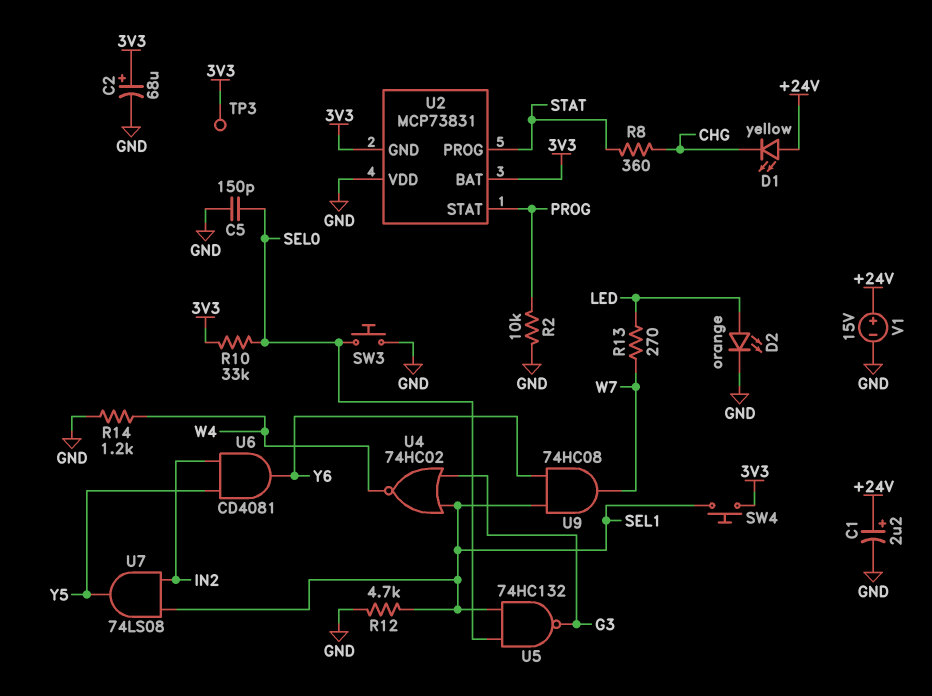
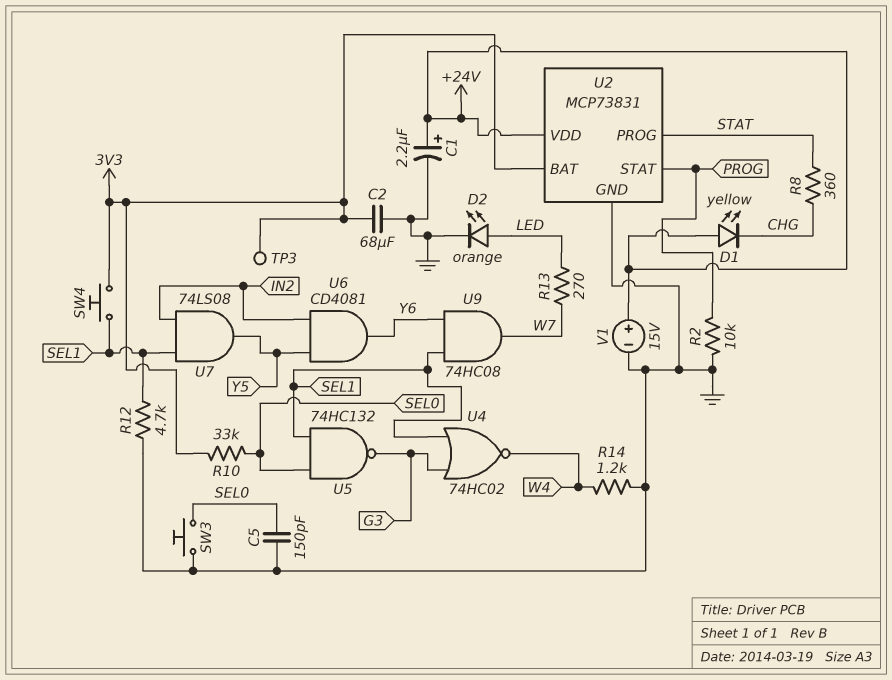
C2: 68uF (plus 3V3, minus GND) -> 68uF (3V3, GND)
U2 pin GND: 3V3 -> GND
U2 pin VDD: GND -> +24V

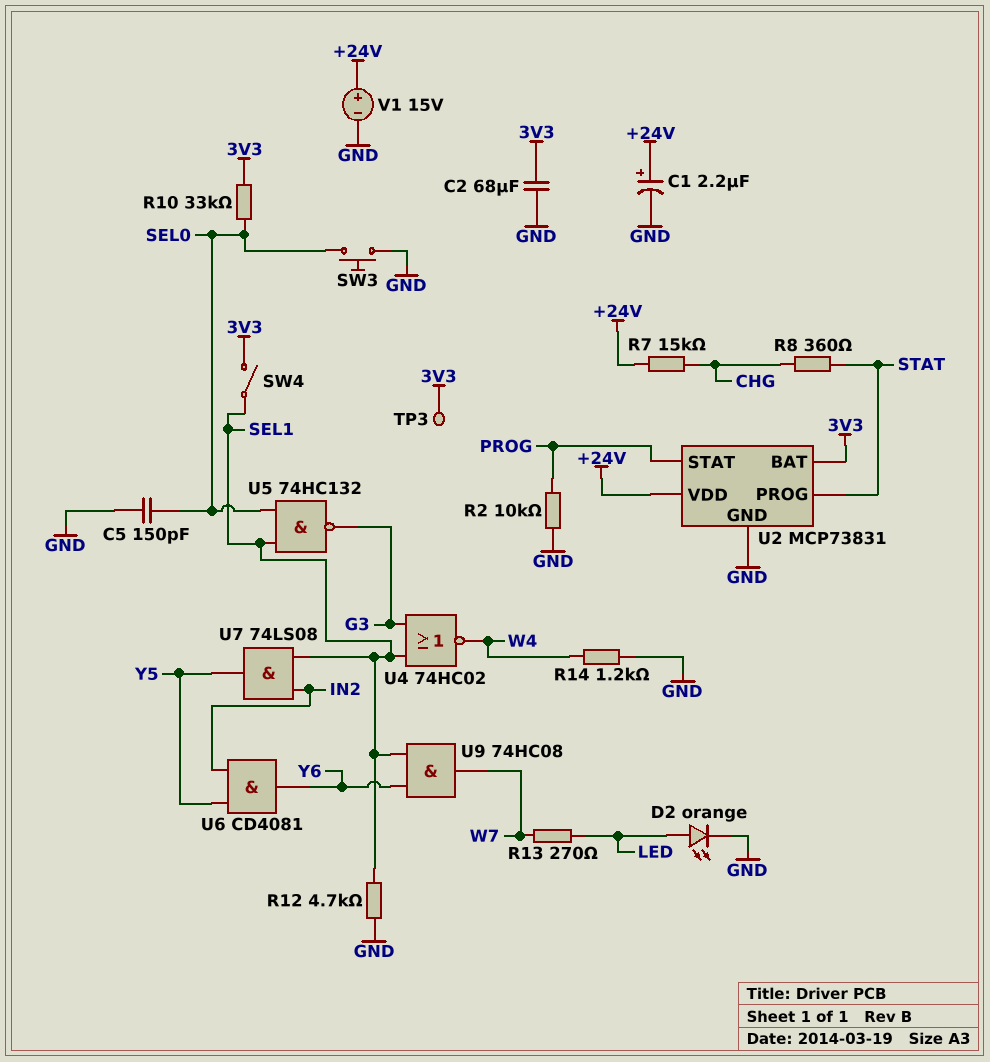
D1: LED yellow (A +24V, K CHG) -> none
R7: none -> 15k (+24V, CHG)
SW4: button (3V3, SEL1) -> switch (3V3, SEL1)

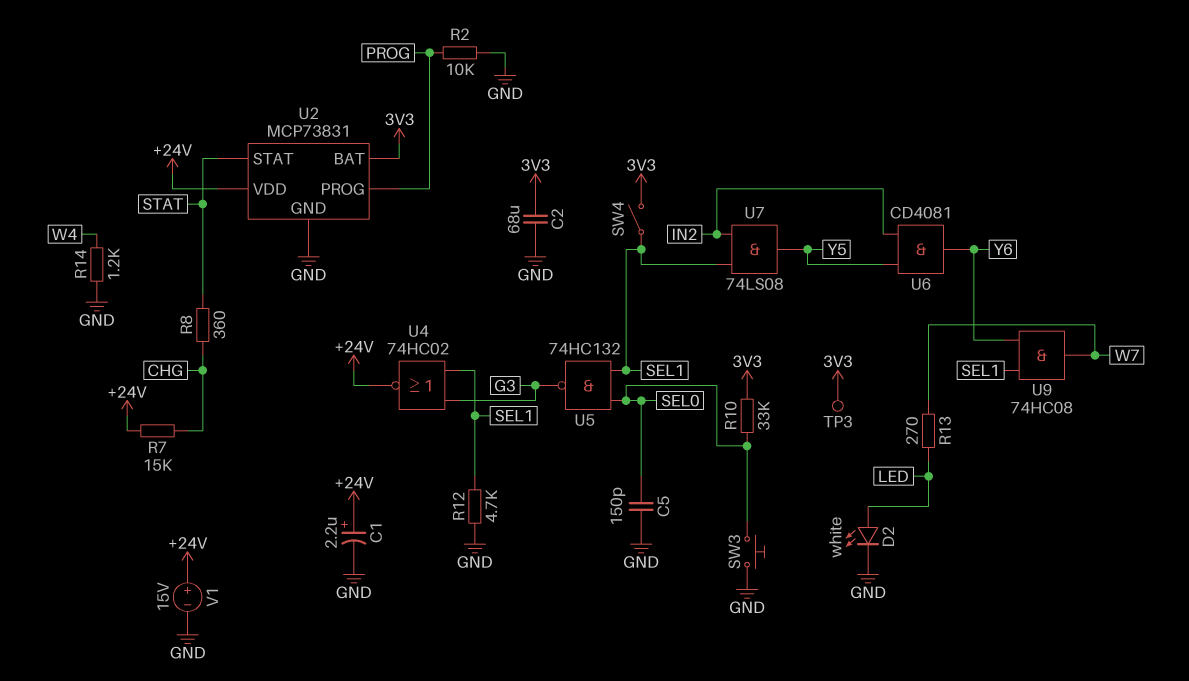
D2: LED orange (A LED, K GND) -> LED white (A LED, K GND)
U2 pin PROG: STAT -> PROG
U2 pin STAT: PROG -> STAT
U4: NOR 74HC02 (in G3, in SEL1, out W4) -> NOR 74HC02 (in G3, in SEL1, out +24V)

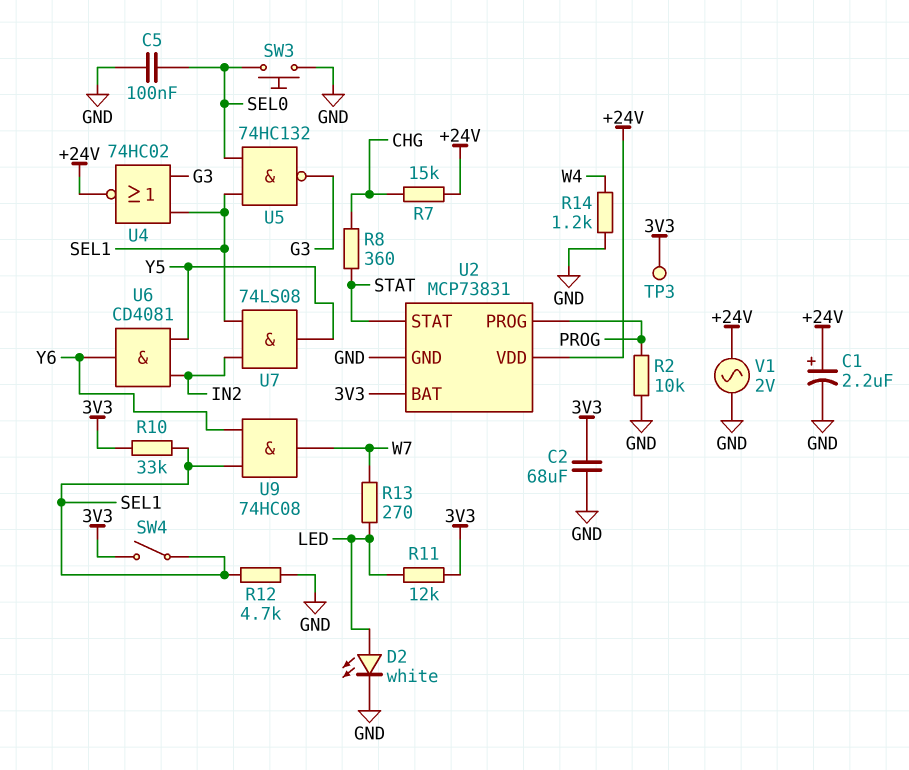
C5: 150pF (GND, SEL0) -> 100nF (GND, SEL0)
R10: 33k (3V3, SEL0) -> 33k (3V3, SEL1)
R11: none -> 12k (3V3, LED)
V1: 15V (plus +24V, minus GND) -> AC 2V (+24V, GND)

